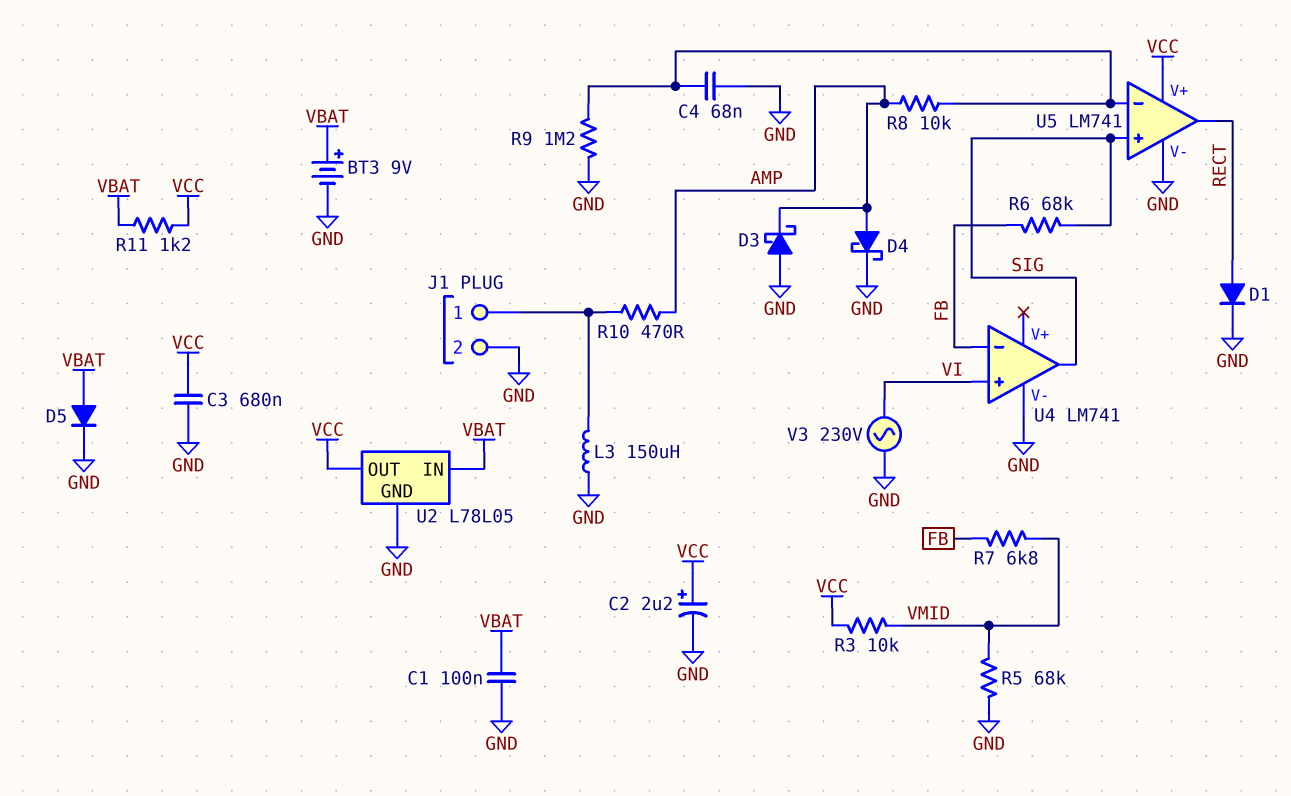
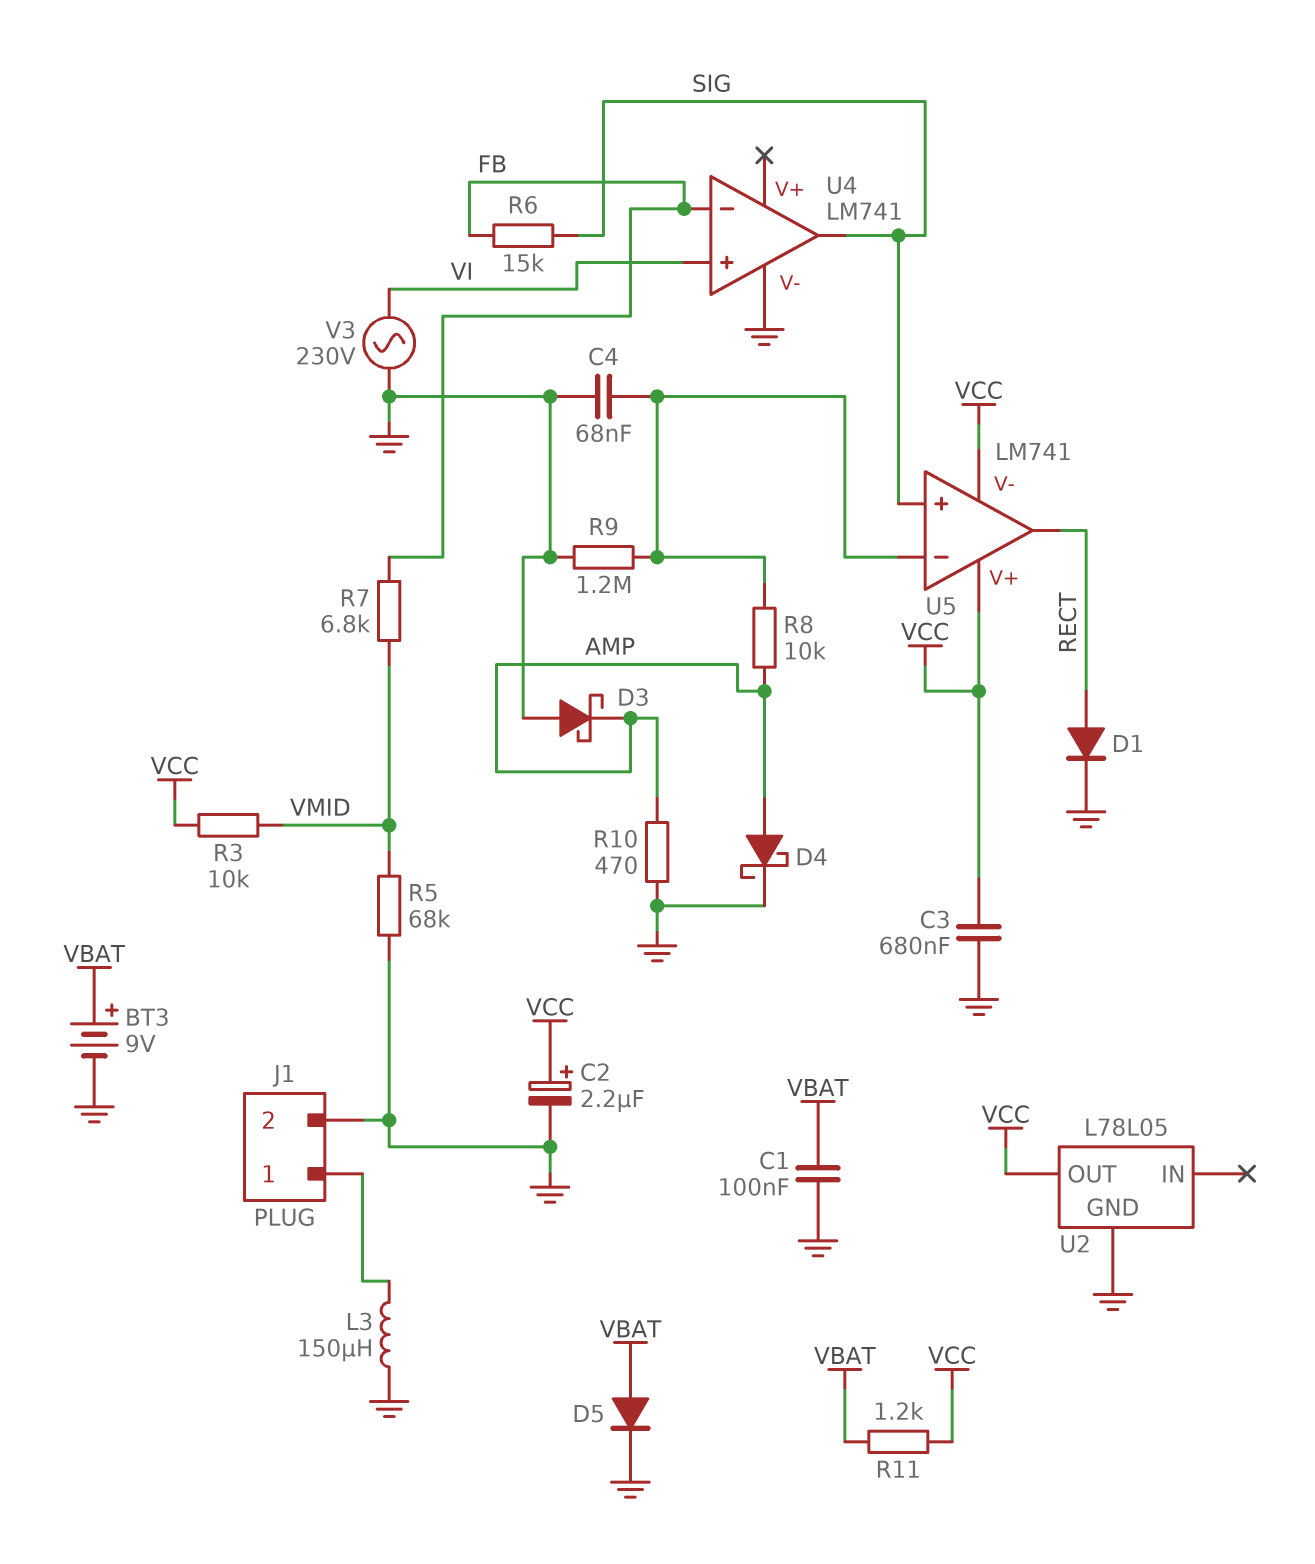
R6: 68k (FB, SIG) -> 15k (FB, SIG)
R10: 470 (AMP, J1/1) -> 470 (AMP, GND)
U2 pin IN: VBAT -> none
U5 pin V-: GND -> VCC

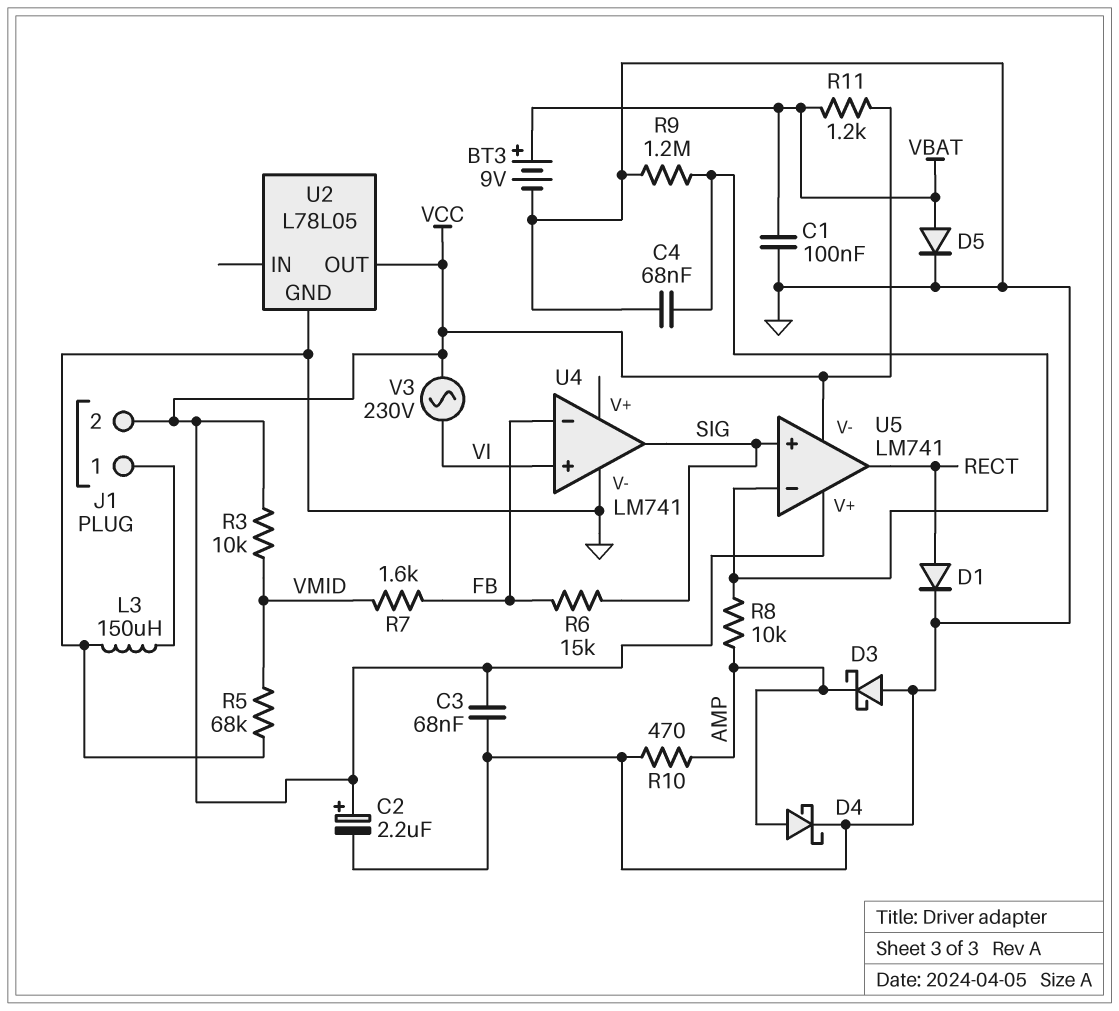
C3: 680nF (GND, VCC) -> 68nF (GND, VCC)
J1 pin 2: GND -> VCC
R7: 6.8k (FB, VMID) -> 1.6k (FB, VMID)
V3: AC 230V (GND, VI) -> AC 230V (VCC, VI)

